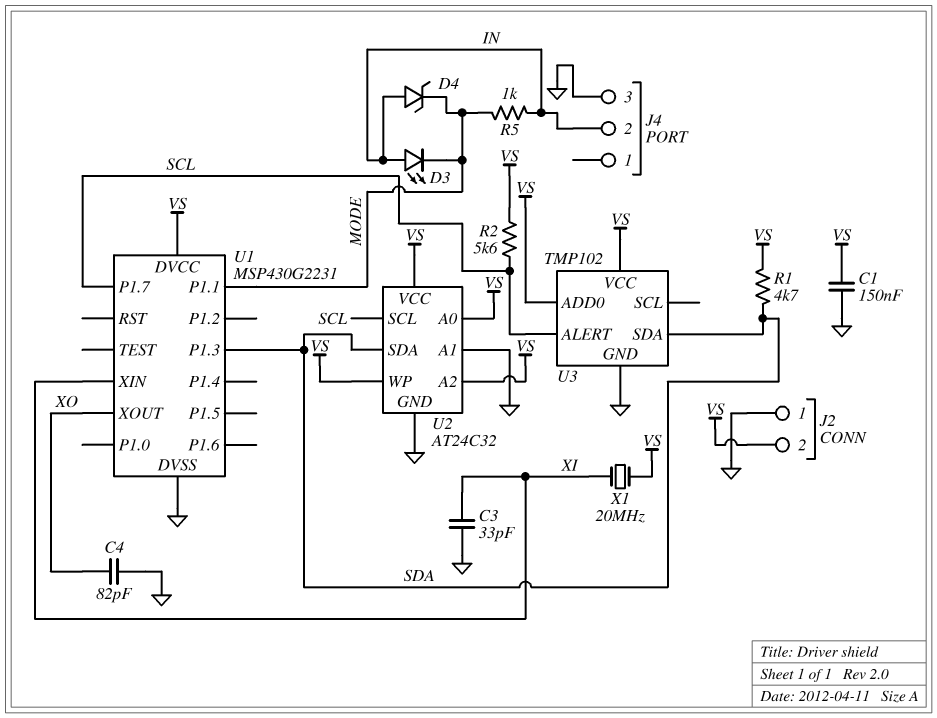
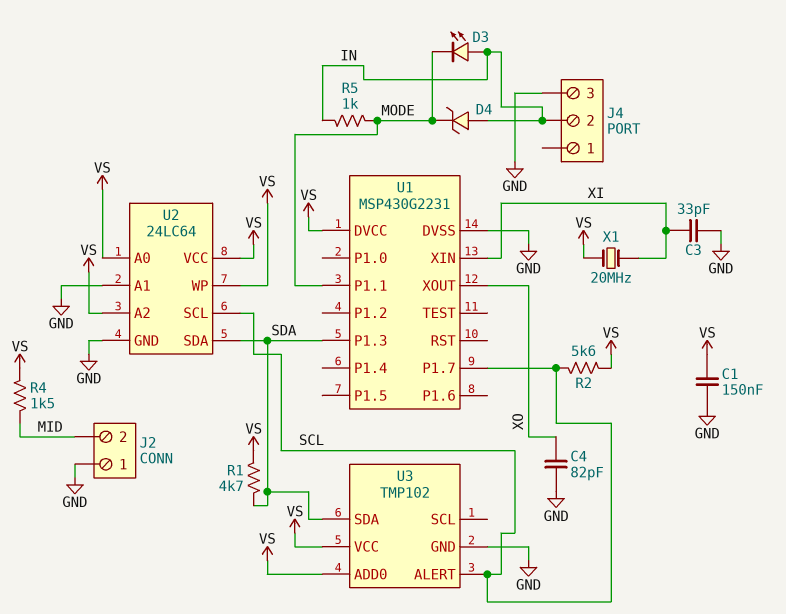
J2 pin 2: VS -> MID
R4: none -> 1.5k (MID, VS)
U2: AT24C32 -> 24LC64

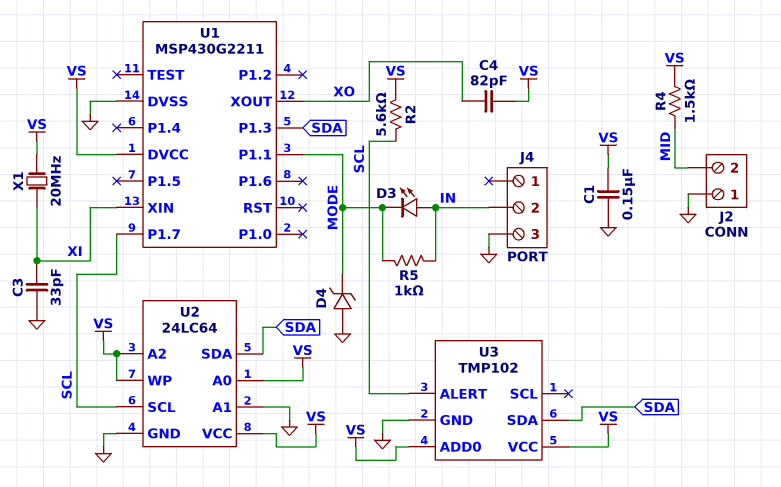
C4: 82pF (GND, XO) -> 82pF (VS, XO)
D4: zener (A IN, K MODE) -> zener (A GND, K MODE)
R1: 4.7k (SDA, VS) -> none
U1: MSP430G2231 -> MSP430G2211

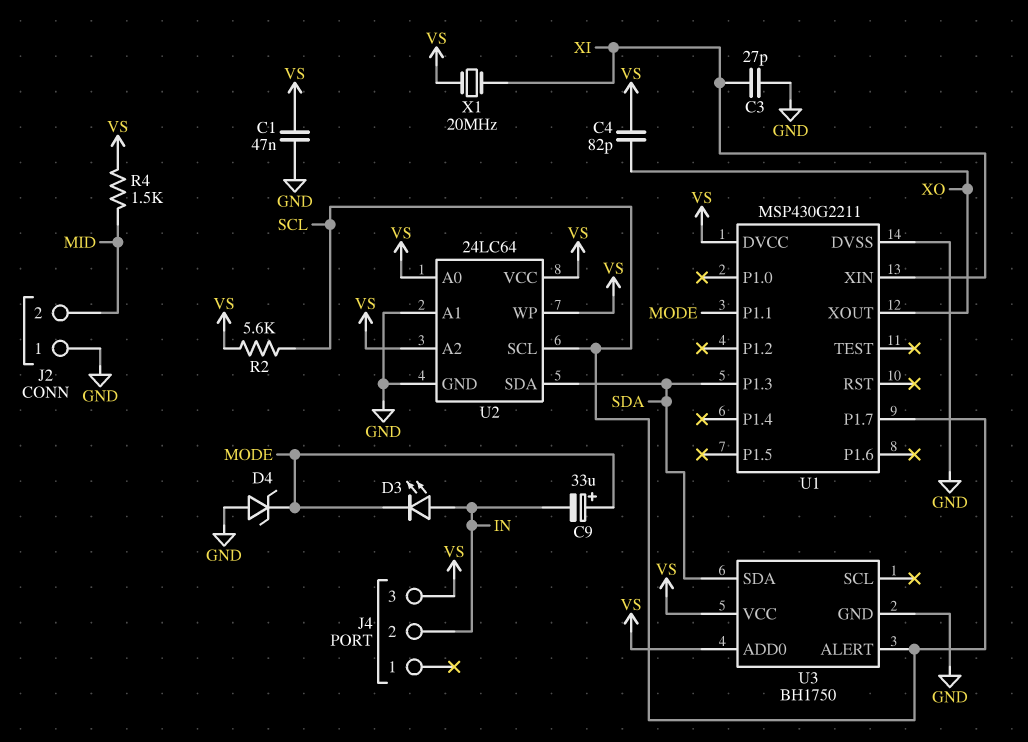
C1: 150nF (GND, VS) -> 47nF (GND, VS)
C3: 33pF (GND, XI) -> 27pF (GND, XI)
C9: none -> 33uF (plus MODE, minus IN)
J4 pin 3: GND -> VS
R5: 1k (IN, MODE) -> none
U3: TMP102 -> BH1750

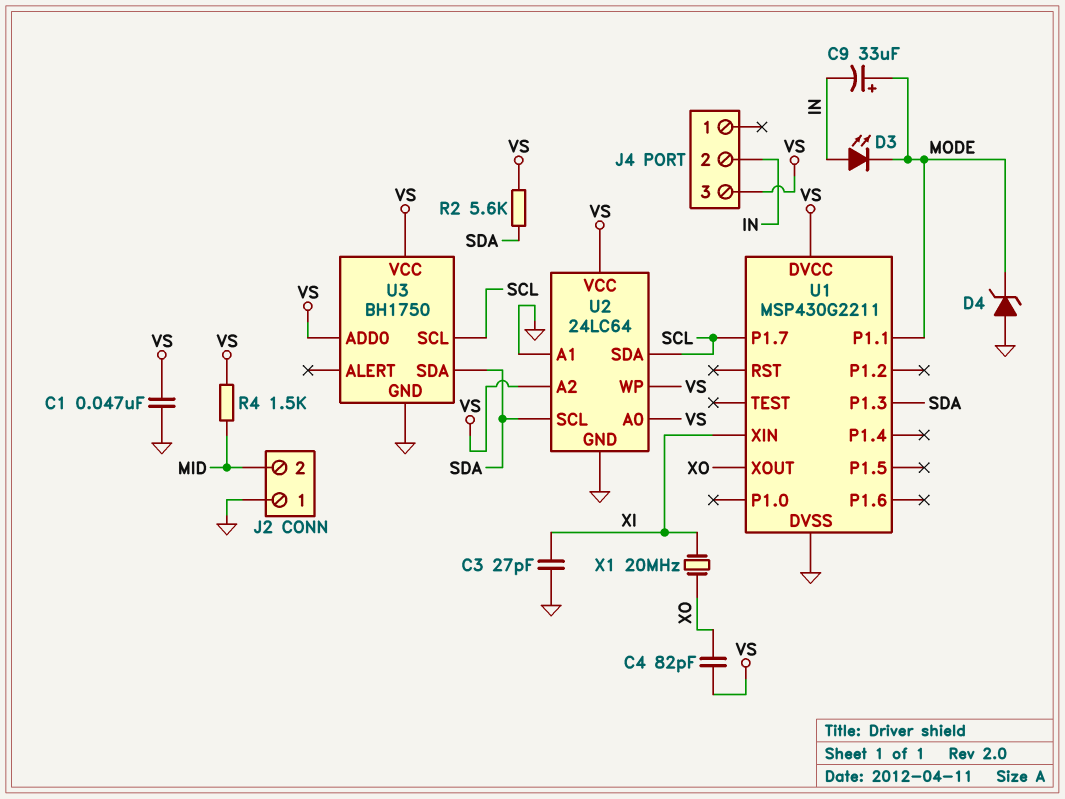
R2: 5.6k (SCL, VS) -> 5.6k (SDA, VS)
U2 pin SCL: SCL -> SDA
U2 pin SDA: SDA -> SCL
U3 pin ALERT: SCL -> none
U3 pin SCL: none -> SCL
X1: 20MHz (VS, XI) -> 20MHz (XI, XO)

